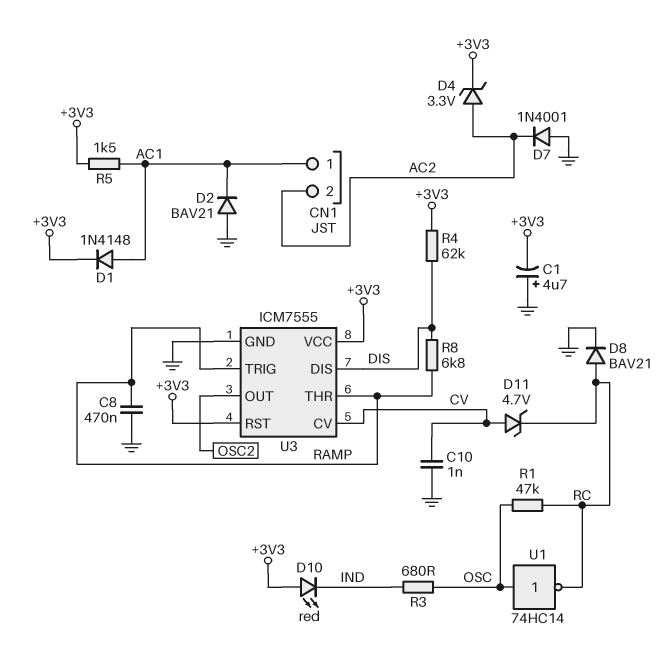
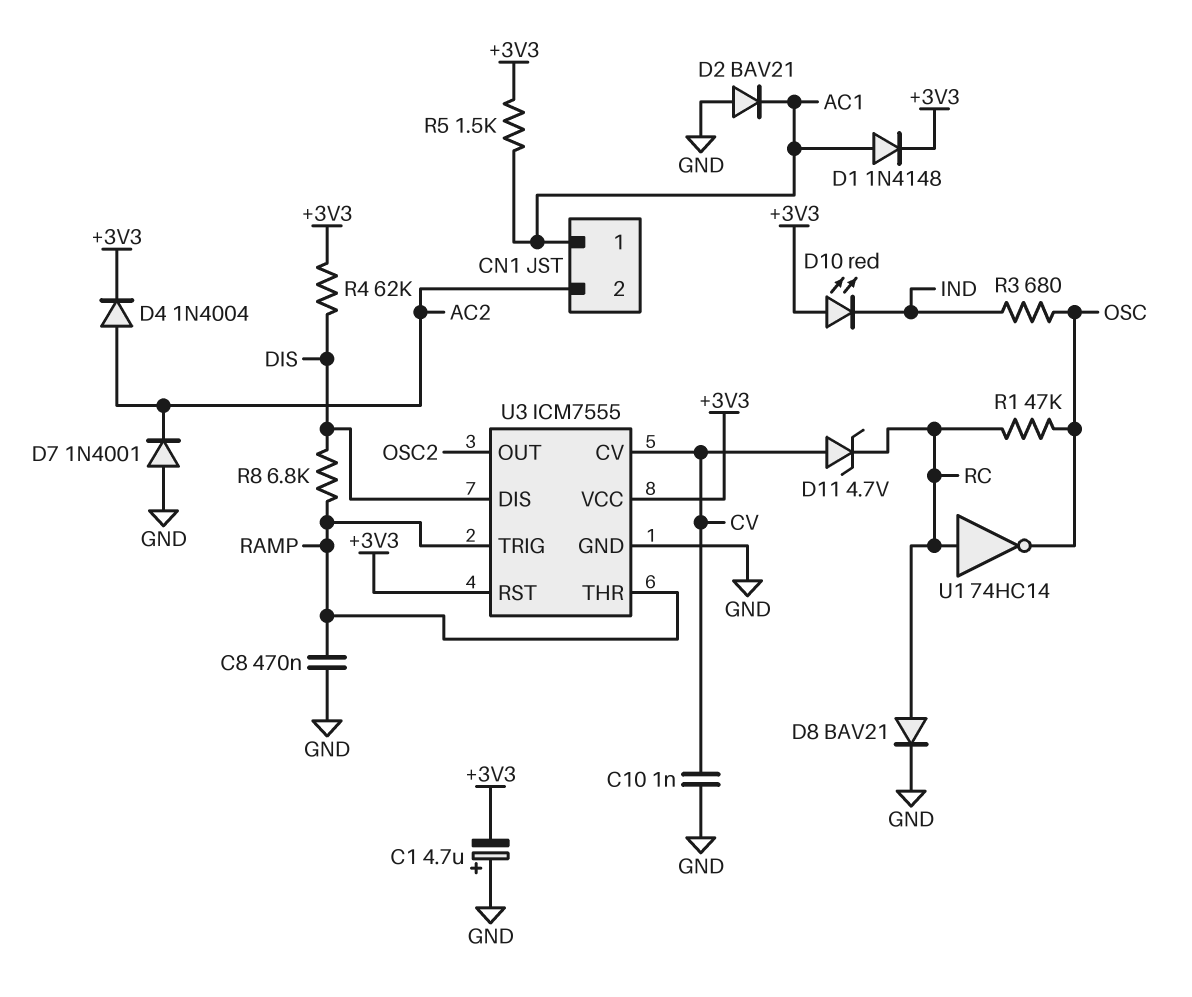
D4: zener 3.3V (A AC2, K +3V3) -> diode 1N4004 (A AC2, K +3V3)
U1: NOT 74HC14 (in OSC, out RC) -> NOT 74HC14 (in RC, out OSC)

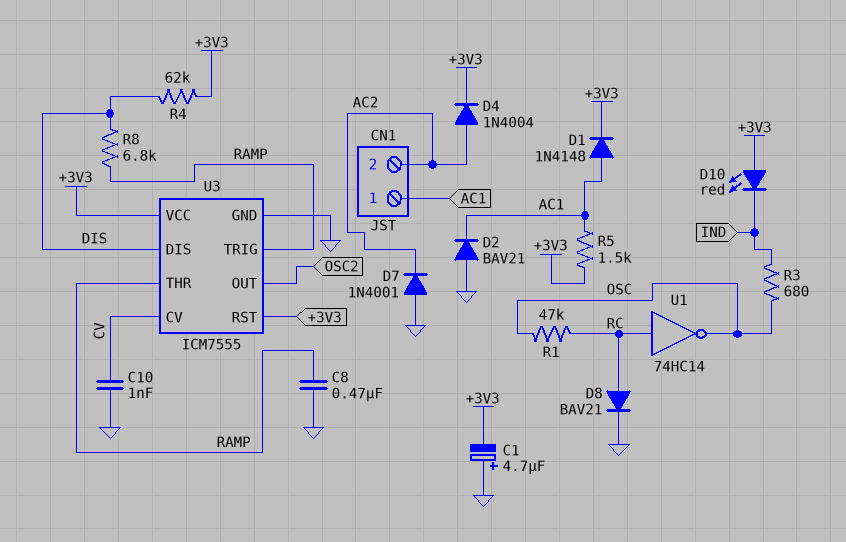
D11: zener 4.7V (A CV, K RC) -> none

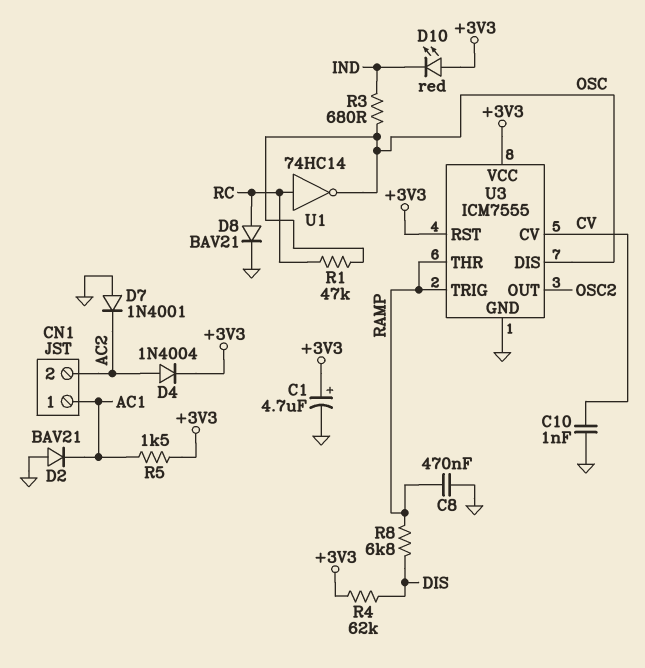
C1: 4.7uF (plus GND, minus +3V3) -> 4.7uF (plus +3V3, minus GND)
D1: diode 1N4148 (A AC1, K +3V3) -> none
U3 pin DIS: DIS -> OSC

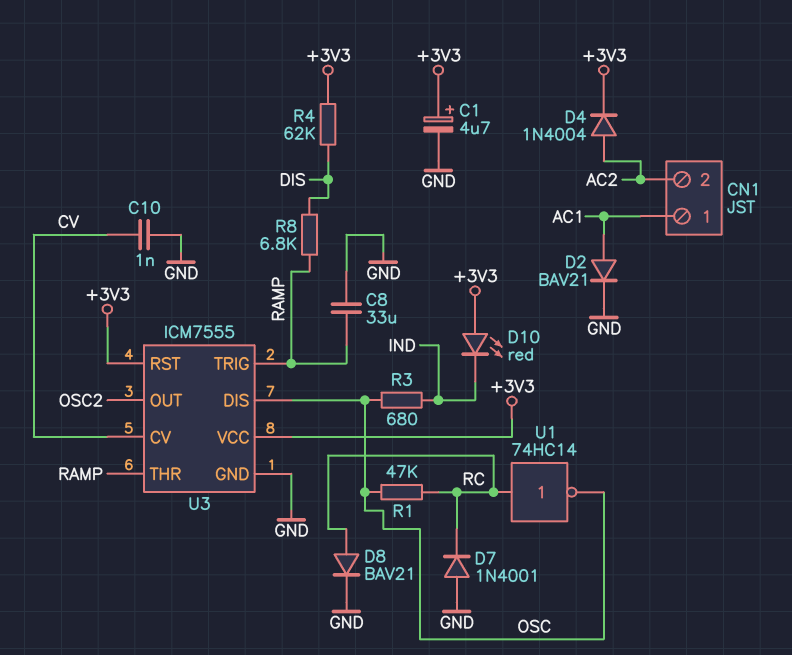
C8: 470nF (GND, RAMP) -> 33uF (GND, RAMP)
D2: diode BAV21 (A GND, K AC1) -> diode BAV21 (A AC1, K GND)
D7: diode 1N4001 (A GND, K AC2) -> diode 1N4001 (A GND, K RC)
R5: 1.5k (+3V3, AC1) -> none

